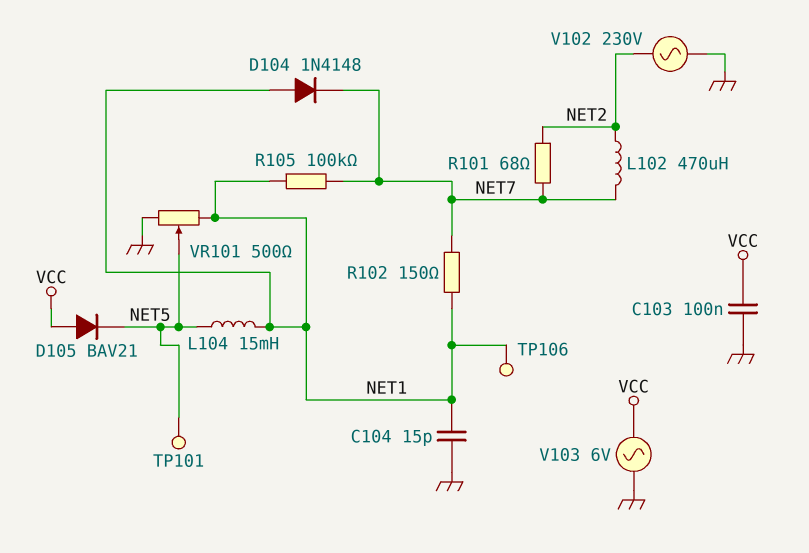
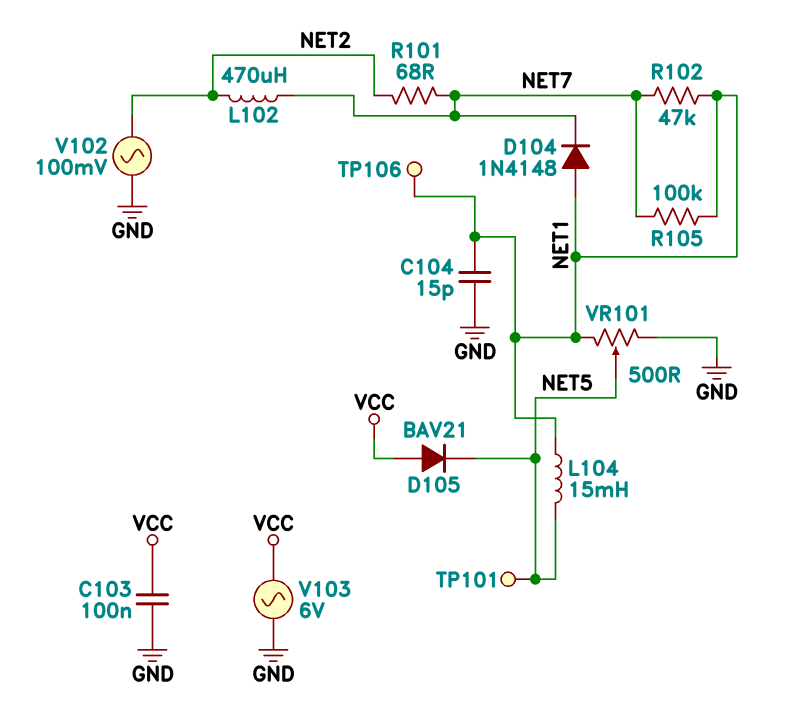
R102: 150 (NET1, NET7) -> 47k (NET1, NET7)
V102: AC 230V (GND, NET2) -> AC 100mV (GND, NET2)

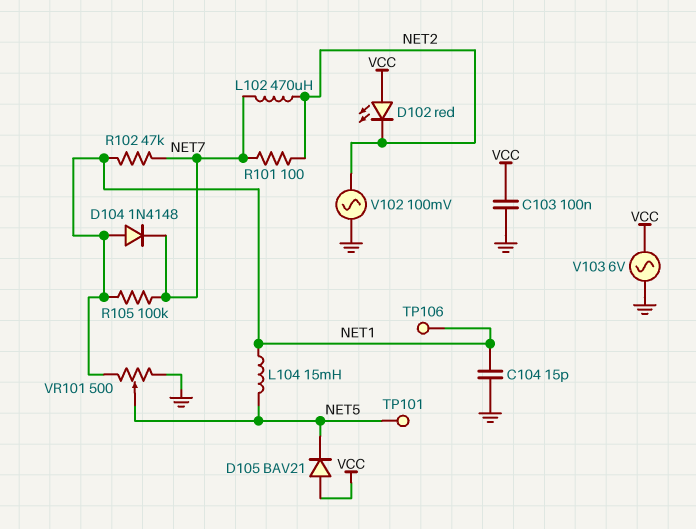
D102: none -> LED red (A VCC, K NET2)
R101: 68 (NET2, NET7) -> 100 (NET2, NET7)

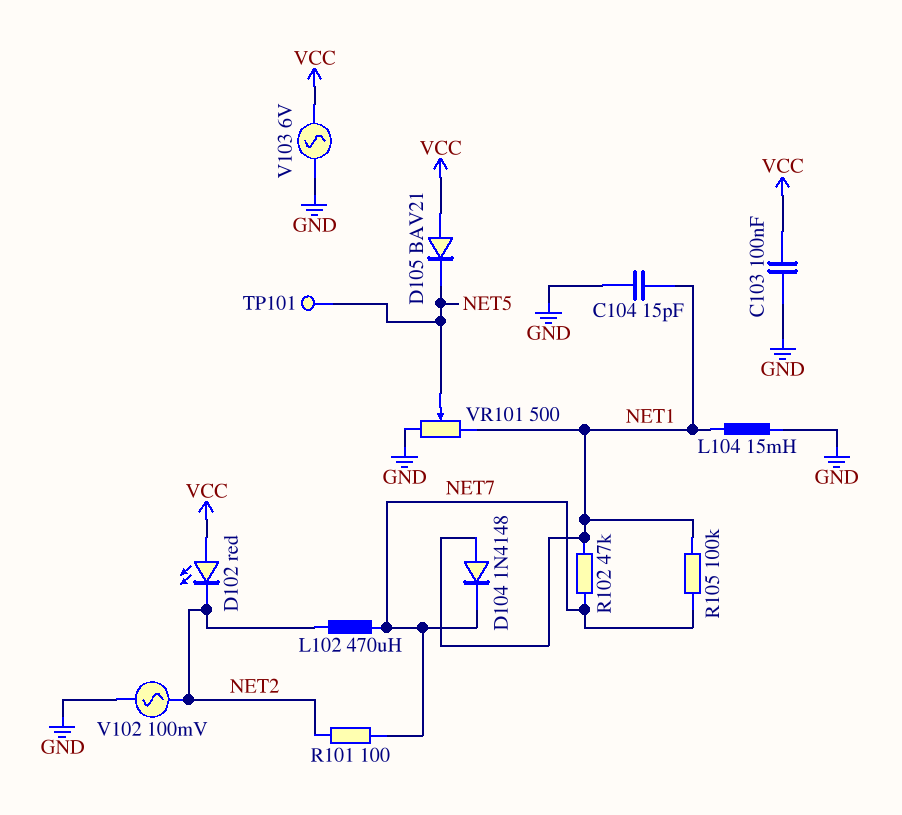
L104: 15mH (NET1, NET5) -> 15mH (GND, NET1)
TP106: test point (NET1) -> none

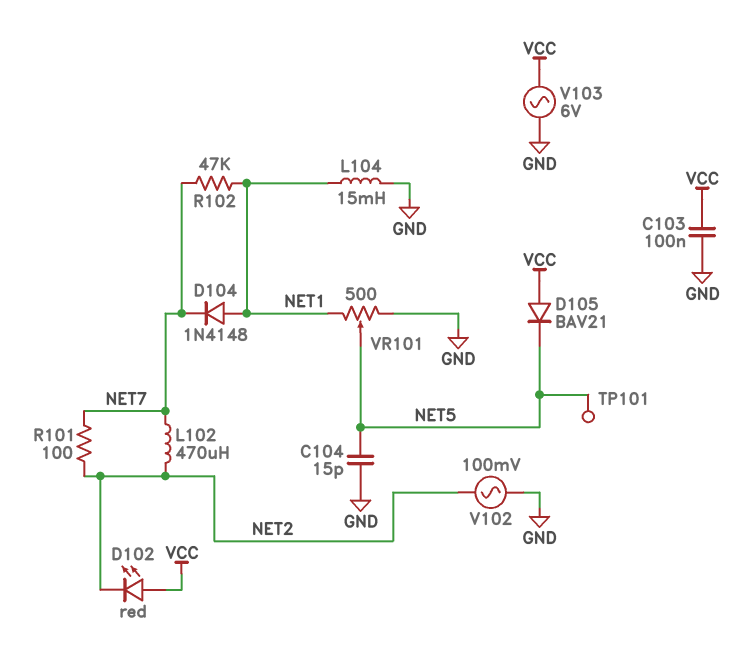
C104: 15pF (GND, NET1) -> 15pF (GND, NET5)
R105: 100k (NET1, NET7) -> none

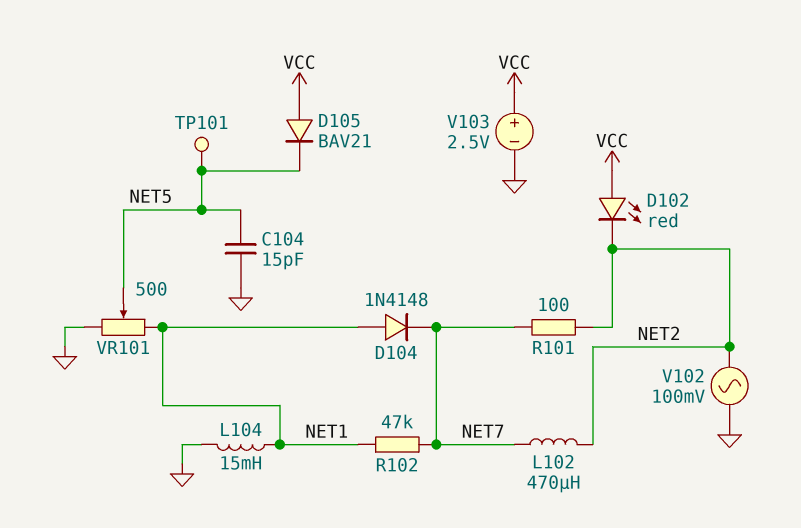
C103: 100nF (GND, VCC) -> none
V103: AC 6V (GND, VCC) -> 2.5V (plus VCC, minus GND)

